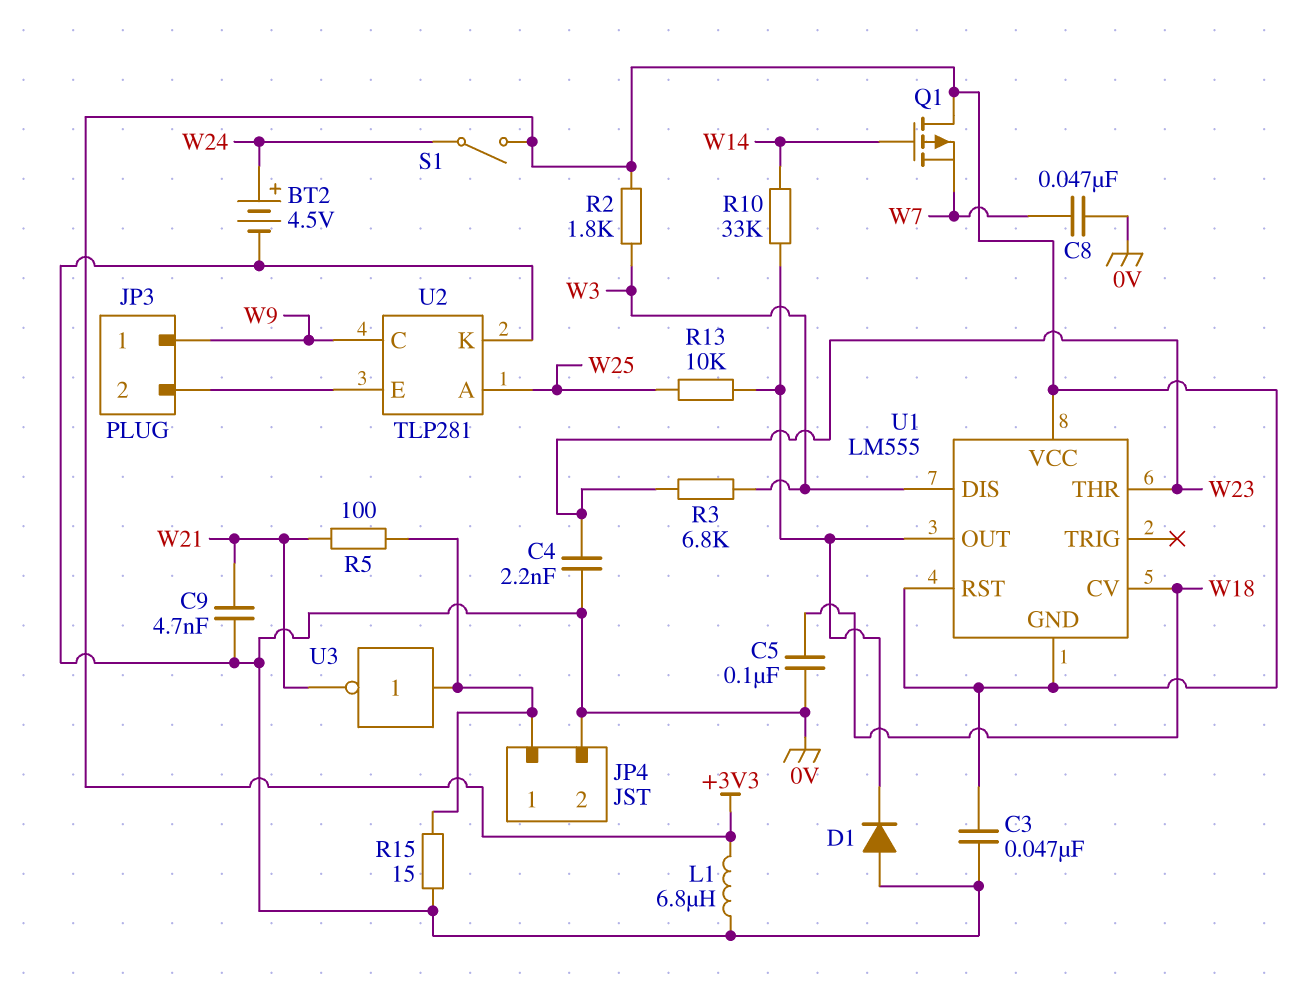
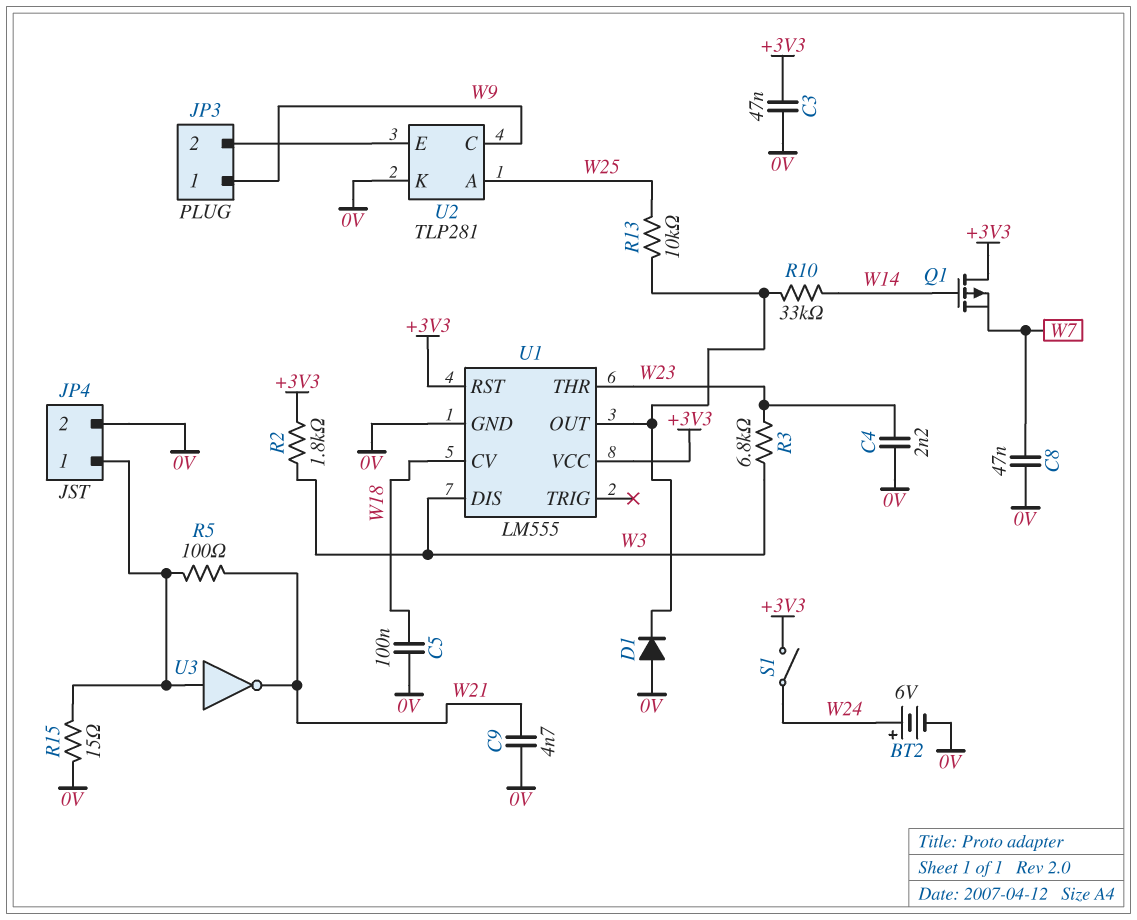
BT2: 4.5V (plus W24, minus 0V) -> 6V (plus W24, minus 0V)
L1: 6.8uH (+3V3, 0V) -> none
U1 pin GND: +3V3 -> 0V

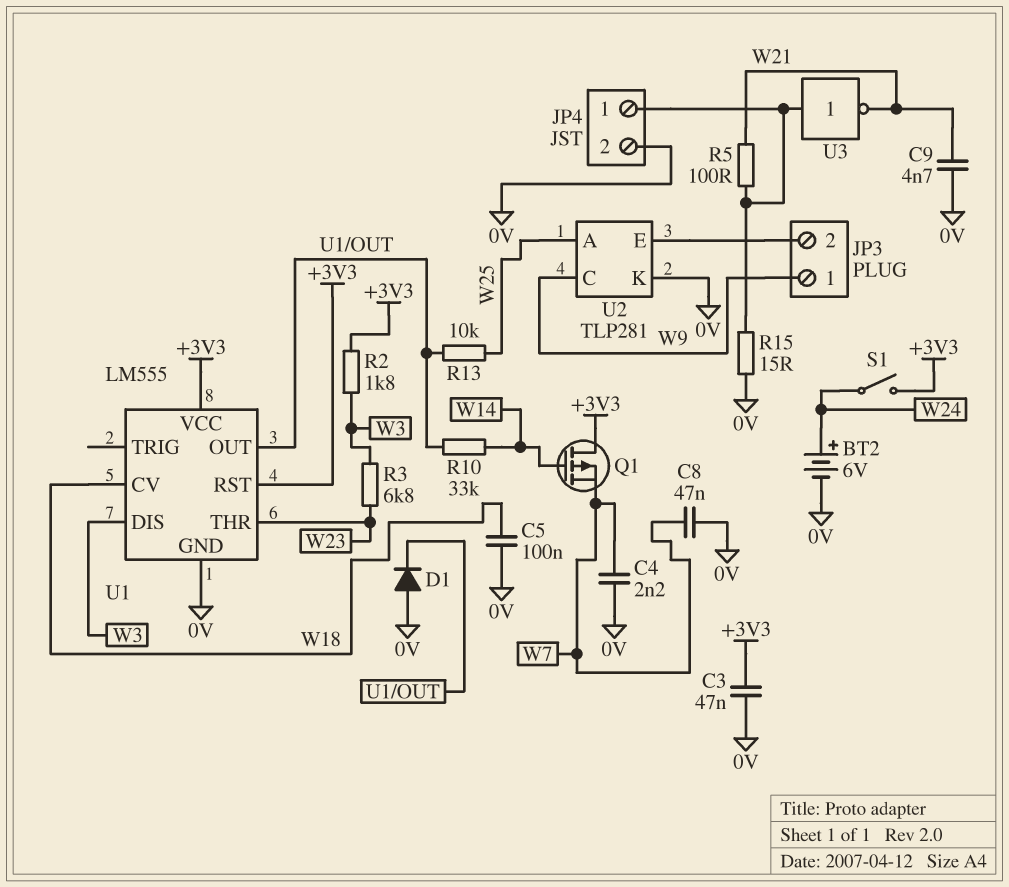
C4: 2.2nF (0V, W23) -> 2.2nF (0V, W7)

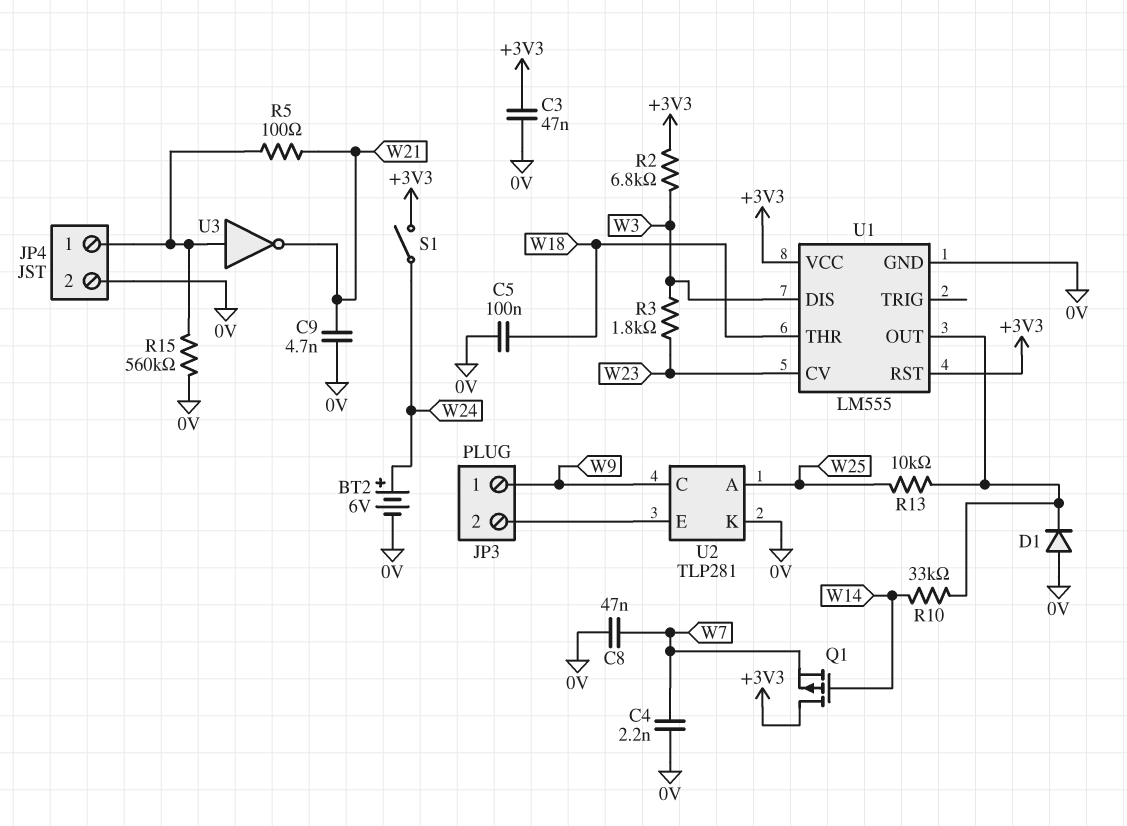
R2: 1.8k (+3V3, W3) -> 6.8k (+3V3, W3)
R3: 6.8k (W3, W23) -> 1.8k (W3, W23)
R15: 15 (0V, JP4/1) -> 560k (0V, JP4/1)
U1 pin CV: W18 -> W23
U1 pin THR: W23 -> W18

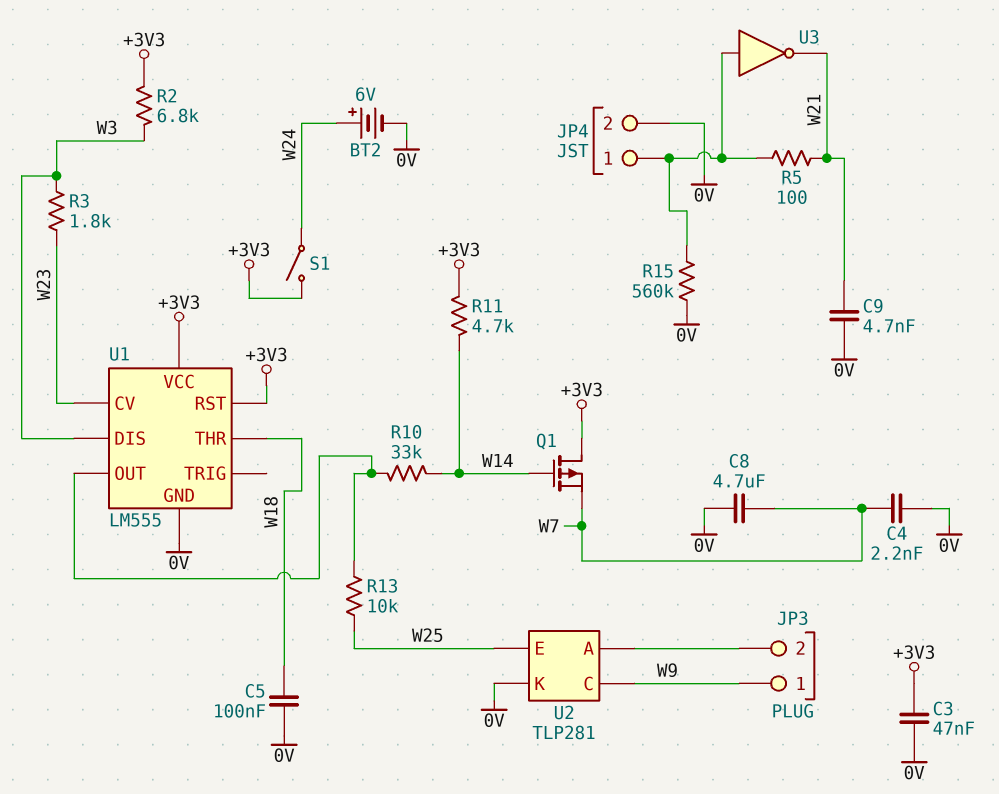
C8: 47nF (0V, W7) -> 4.7uF (0V, W7)
D1: diode (A 0V, K U1/OUT) -> none
R11: none -> 4.7k (+3V3, W14)
U2 pin A: W25 -> JP3/2
U2 pin E: JP3/2 -> W25

